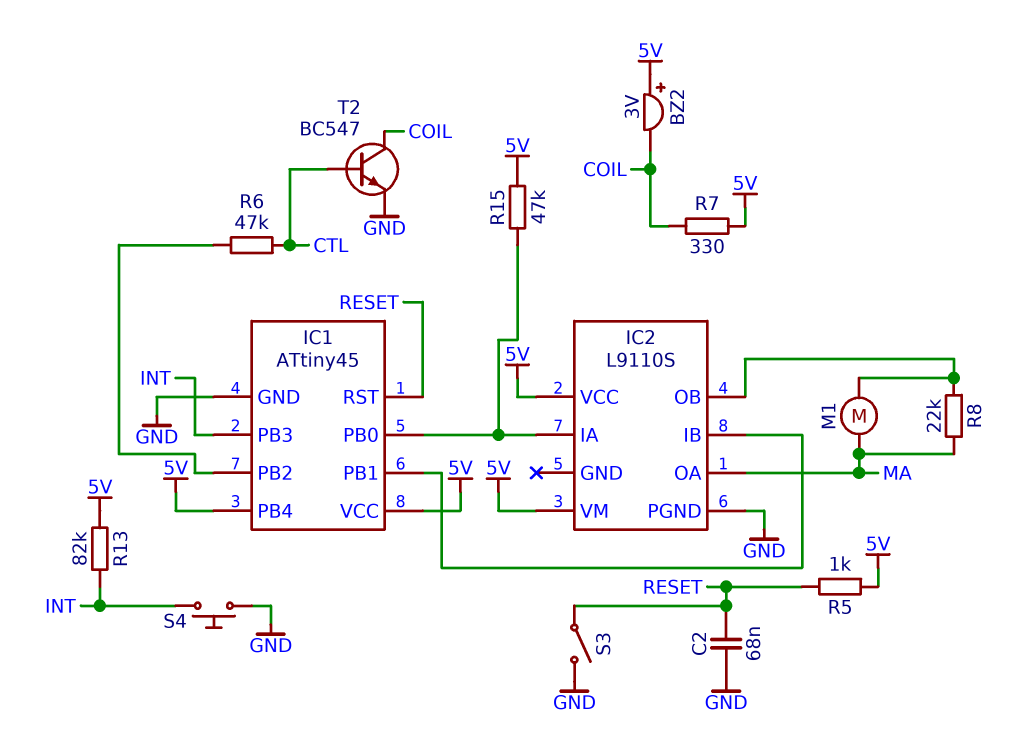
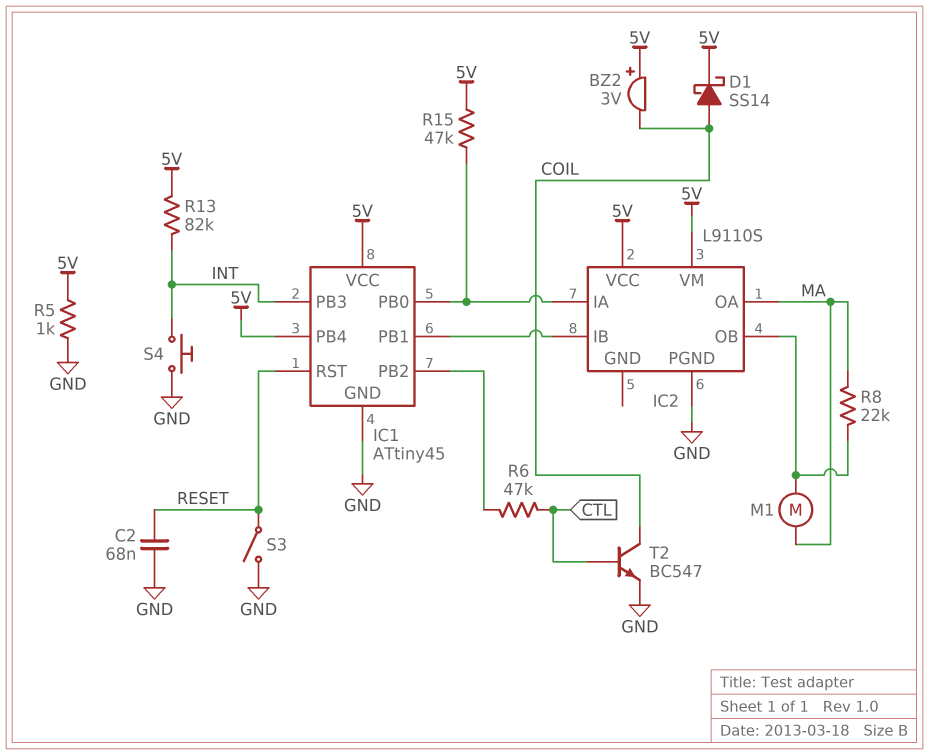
D1: none -> schottky SS14 (A COIL, K 5V)
R5: 1k (5V, RESET) -> 1k (5V, GND)
R7: 330 (5V, COIL) -> none

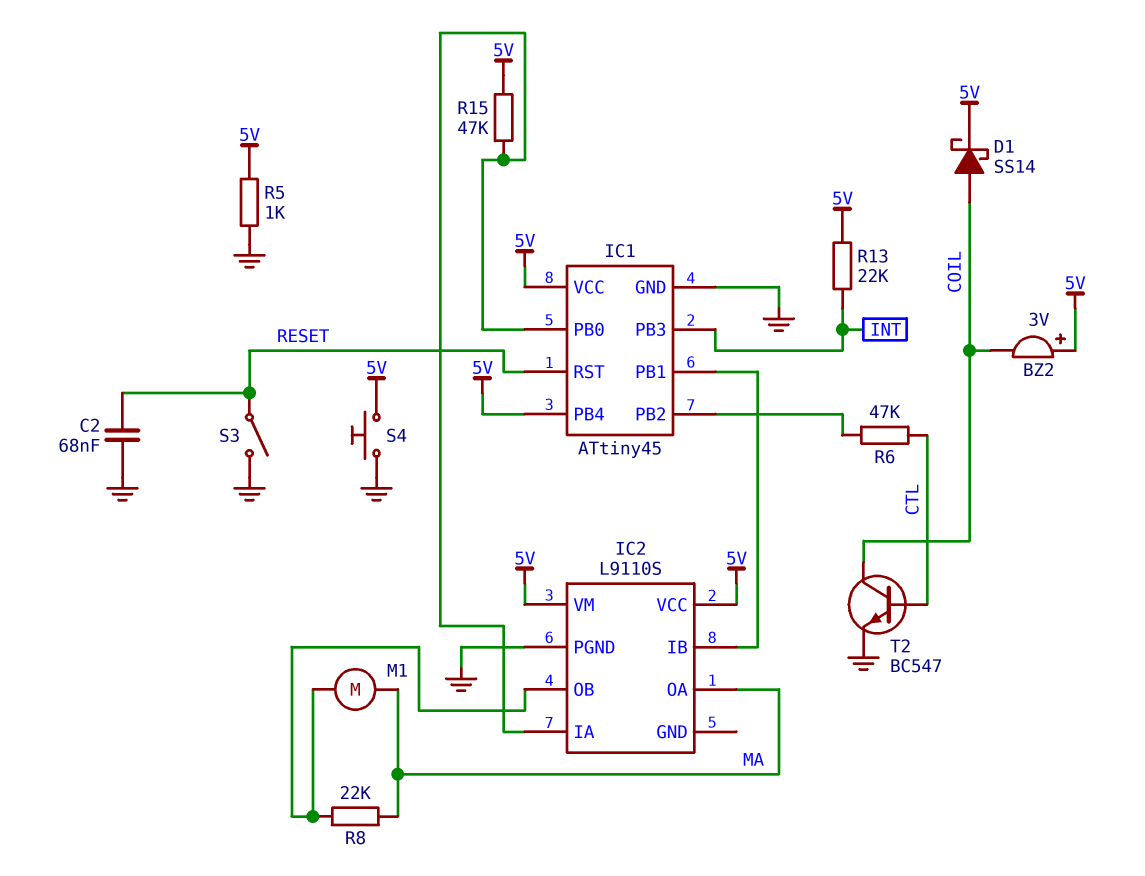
R13: 82k (5V, INT) -> 22k (5V, INT)
S4: button (GND, INT) -> button (5V, GND)

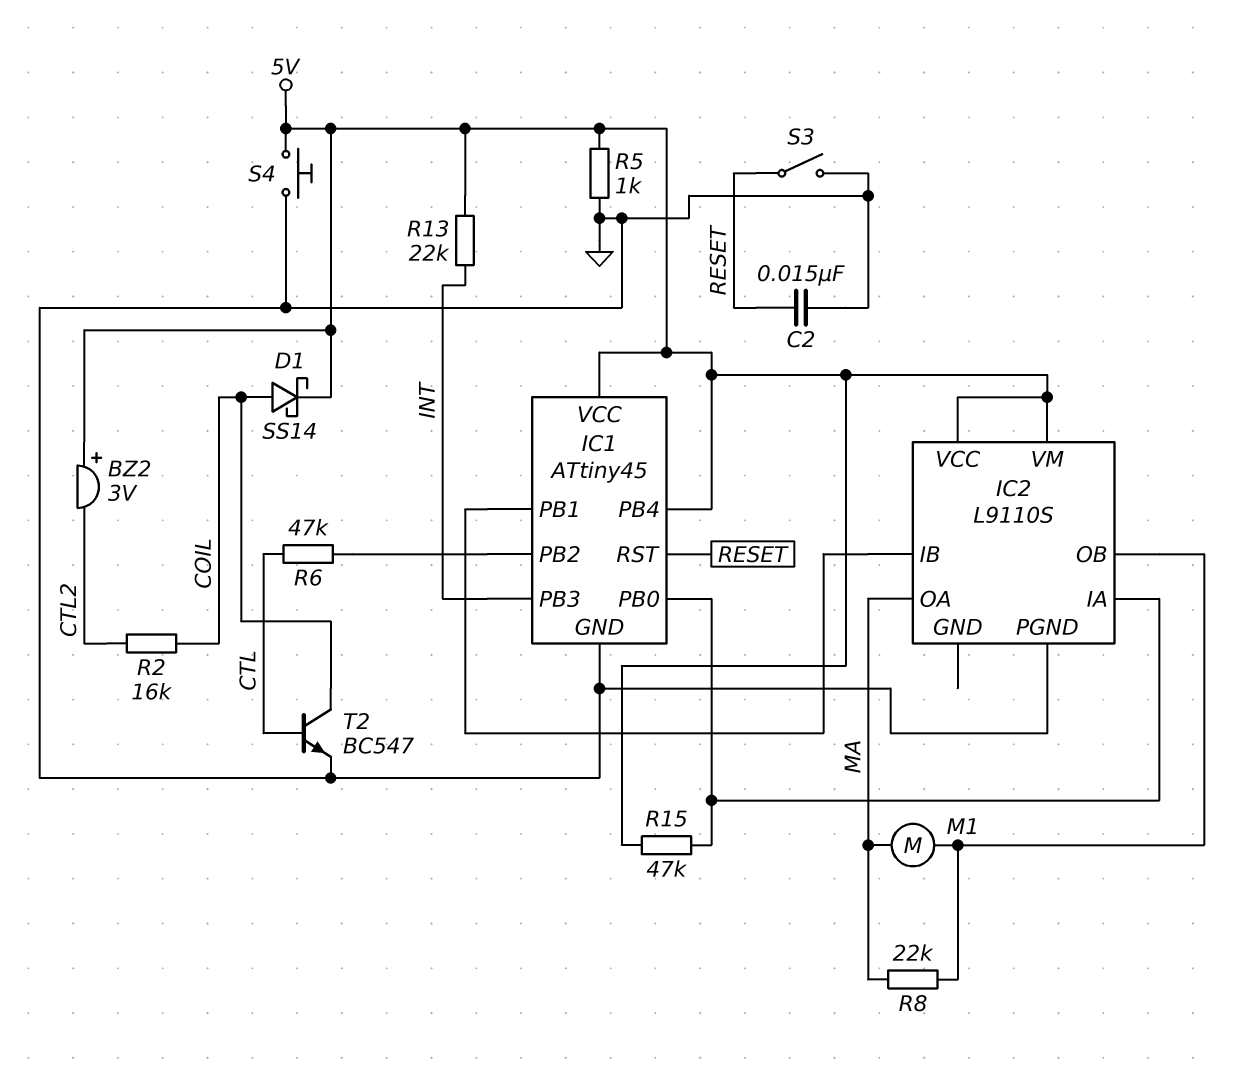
BZ2: buzzer 3V (plus 5V, minus COIL) -> buzzer 3V (plus 5V, minus CTL2)
C2: 68nF (GND, RESET) -> 15nF (GND, RESET)
R2: none -> 16k (COIL, CTL2)

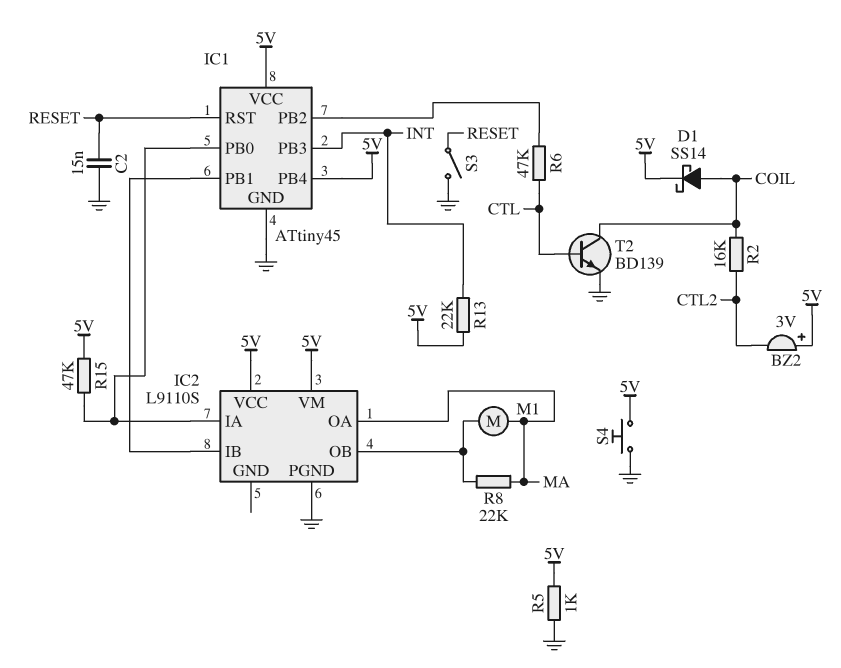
T2: NPN BC547 (B CTL, C COIL, E GND) -> NPN BD139 (B CTL, C COIL, E GND)

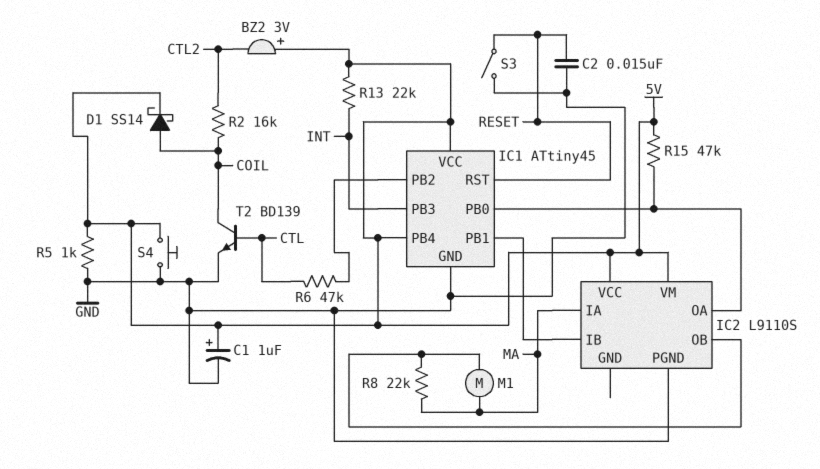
C1: none -> 1uF (plus 5V, minus GND)
IC2 pin IA: IC1/PB0 -> MA
IC2 pin OA: MA -> IC1/PB0

